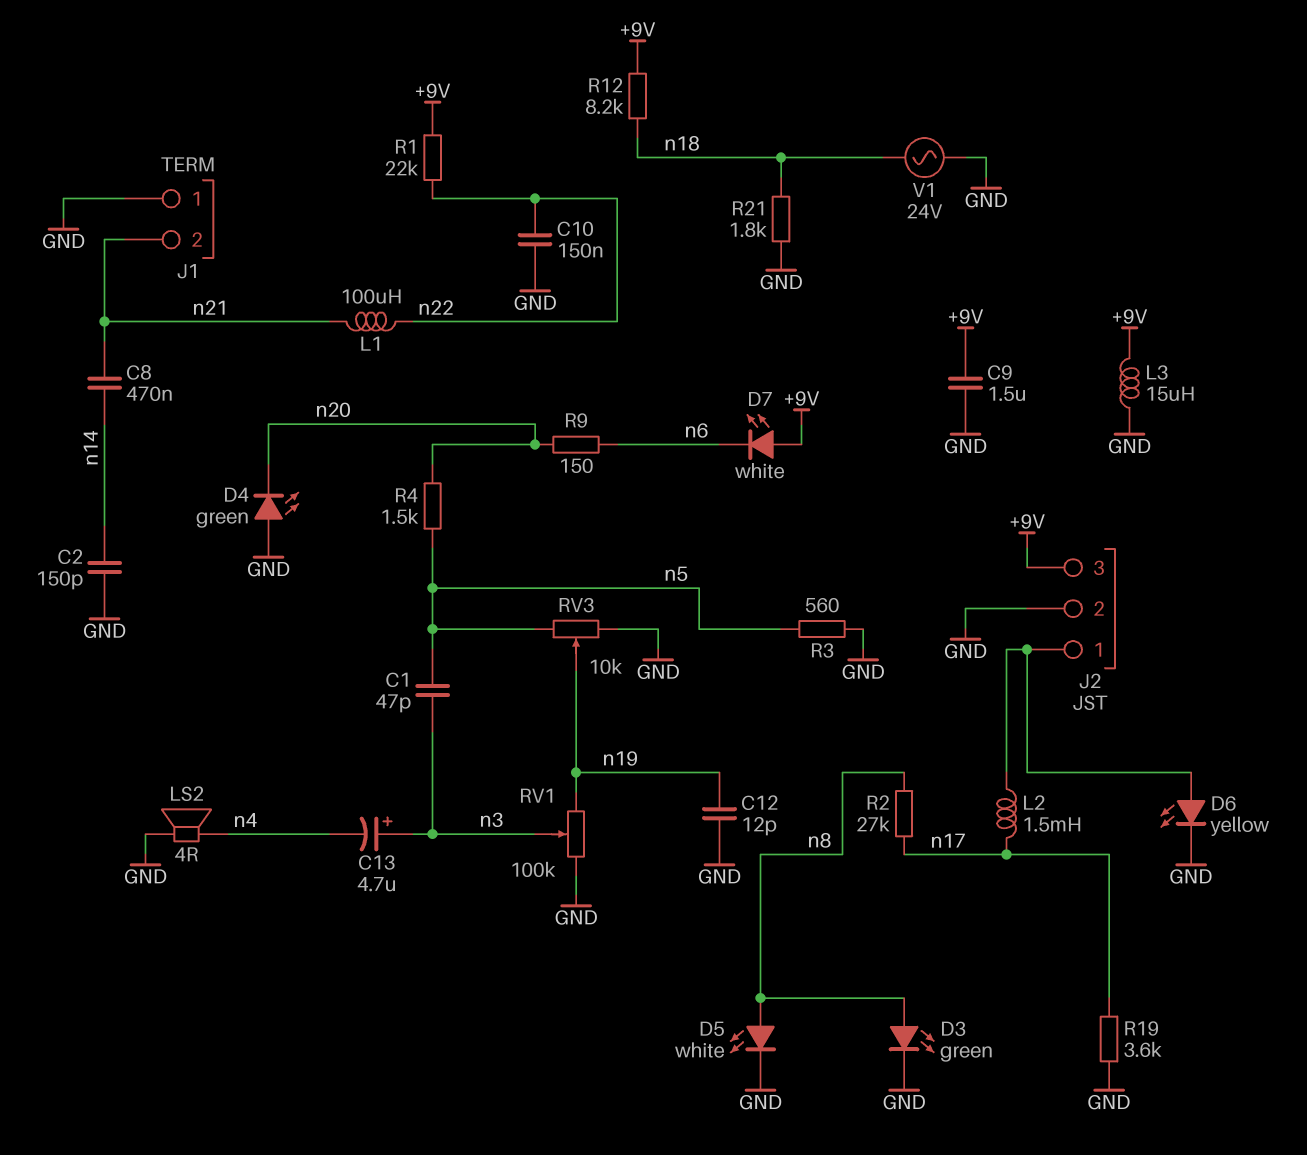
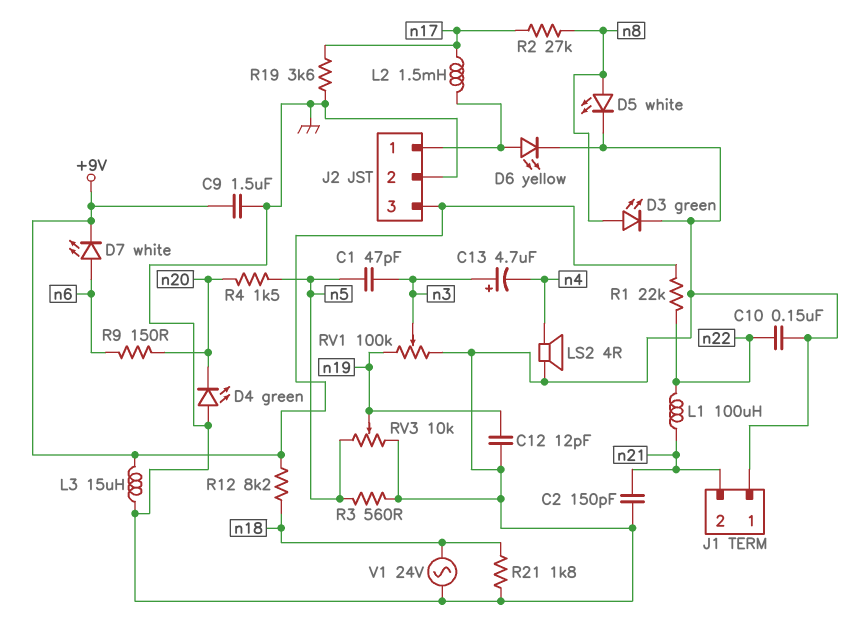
C2: 150pF (GND, n14) -> 150pF (GND, n21)
C8: 470nF (n14, n21) -> none
D7: LED white (A +9V, K n6) -> LED white (A n6, K +9V)

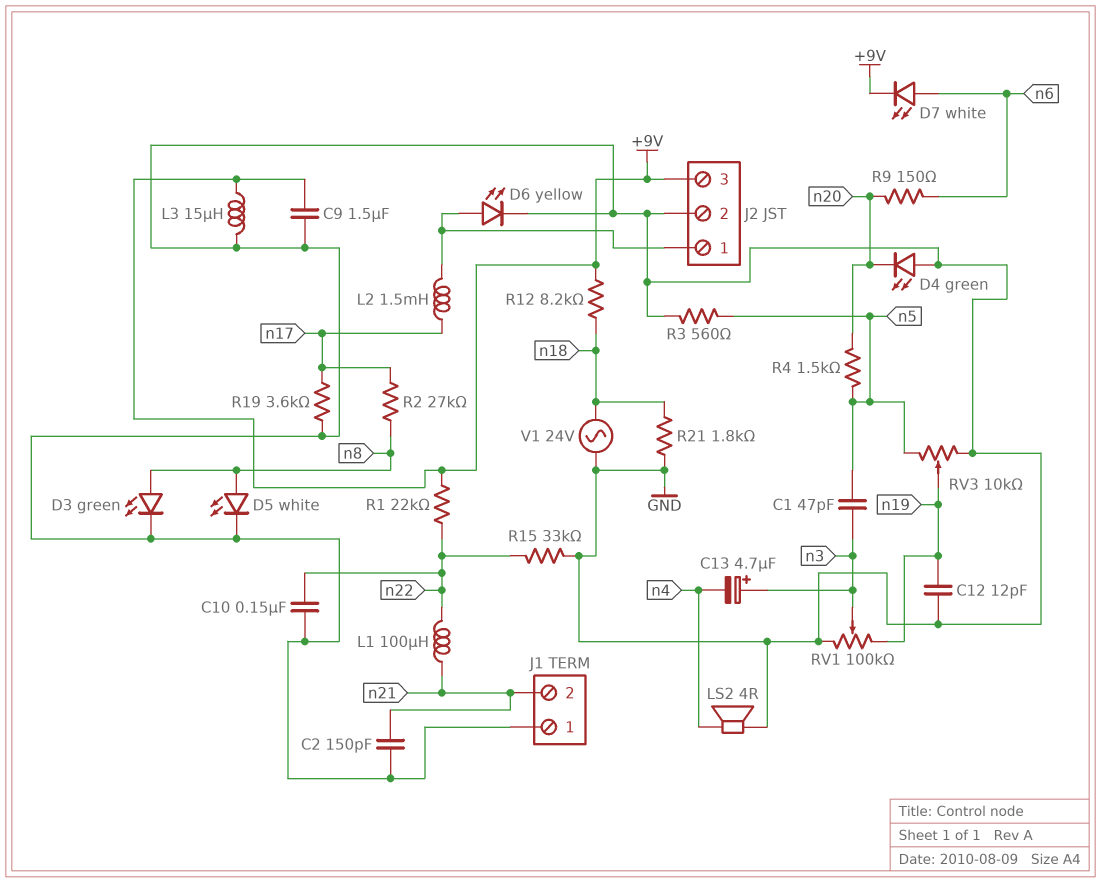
R15: none -> 33k (GND, n22)

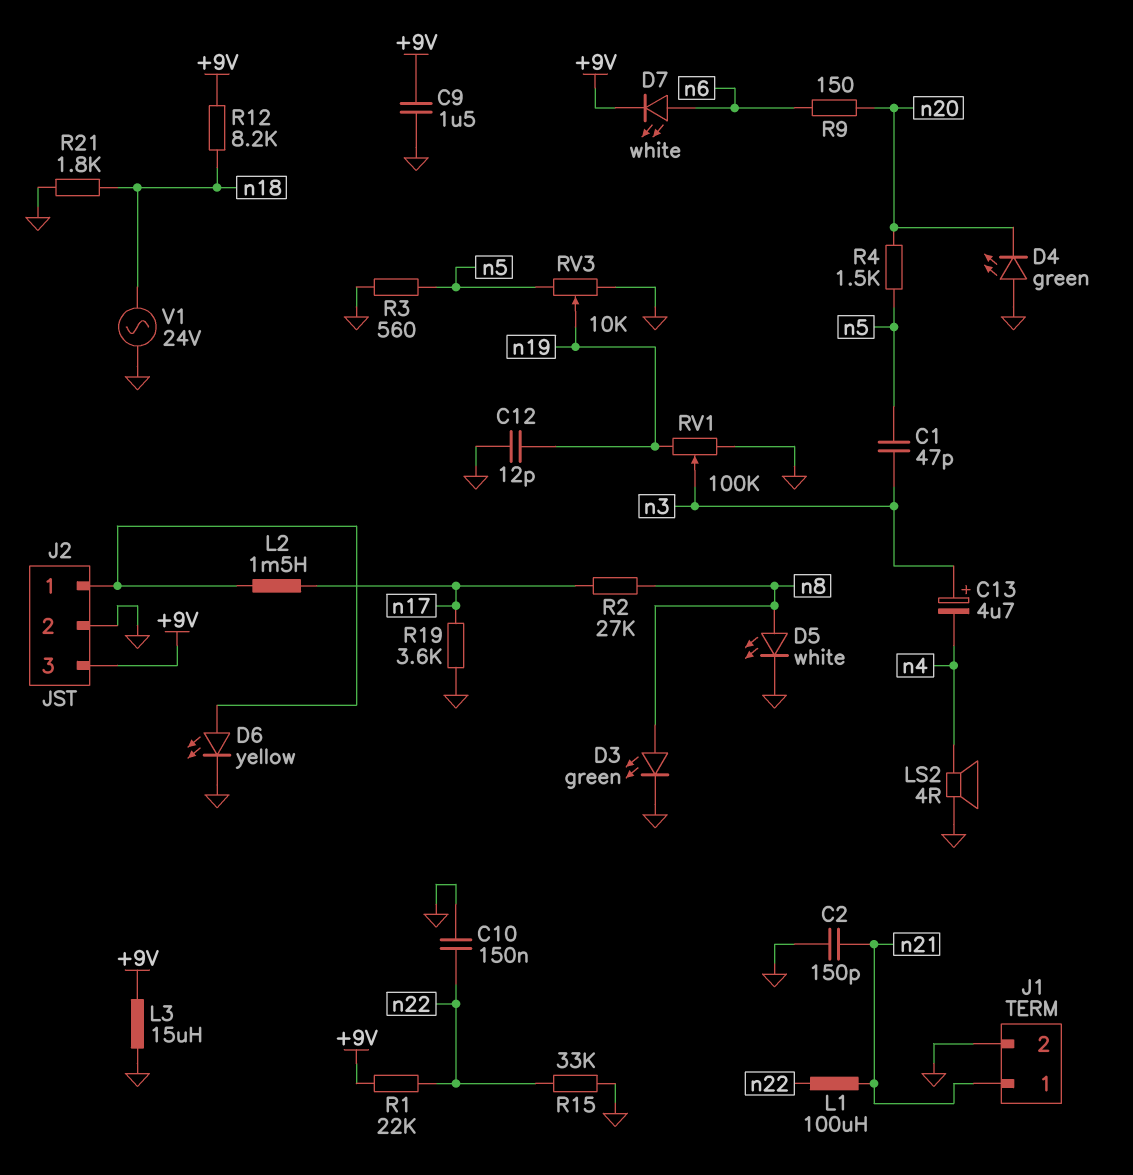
J1 pin 1: GND -> n21
J1 pin 2: n21 -> GND

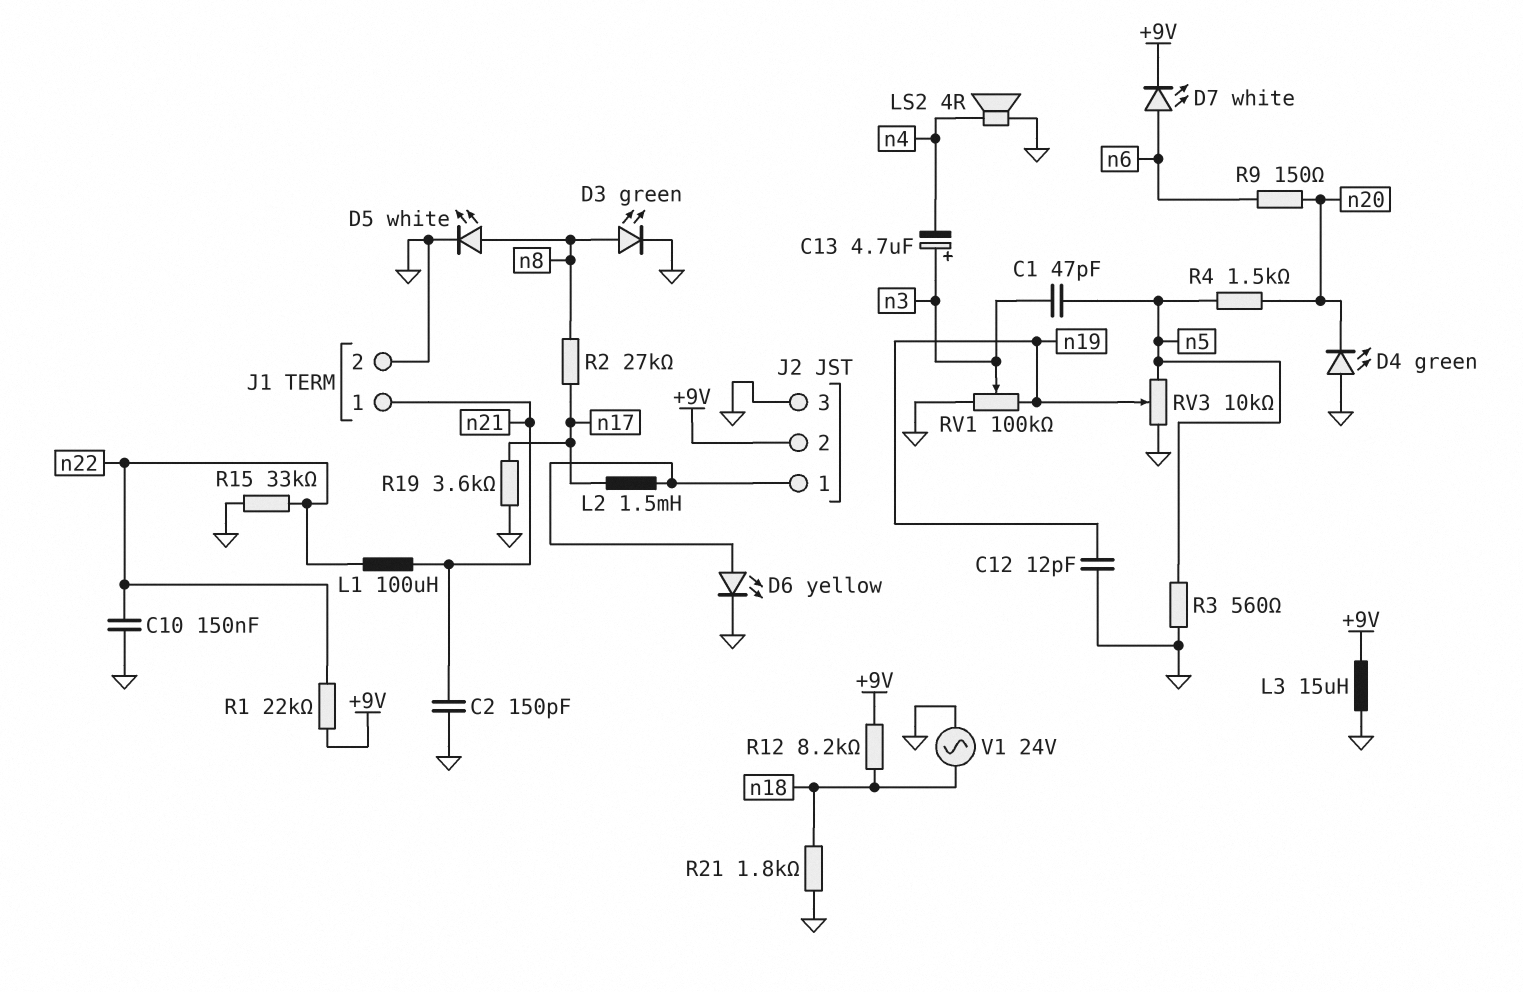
C9: 1.5uF (+9V, GND) -> none
J2 pin 2: GND -> +9V
J2 pin 3: +9V -> GND

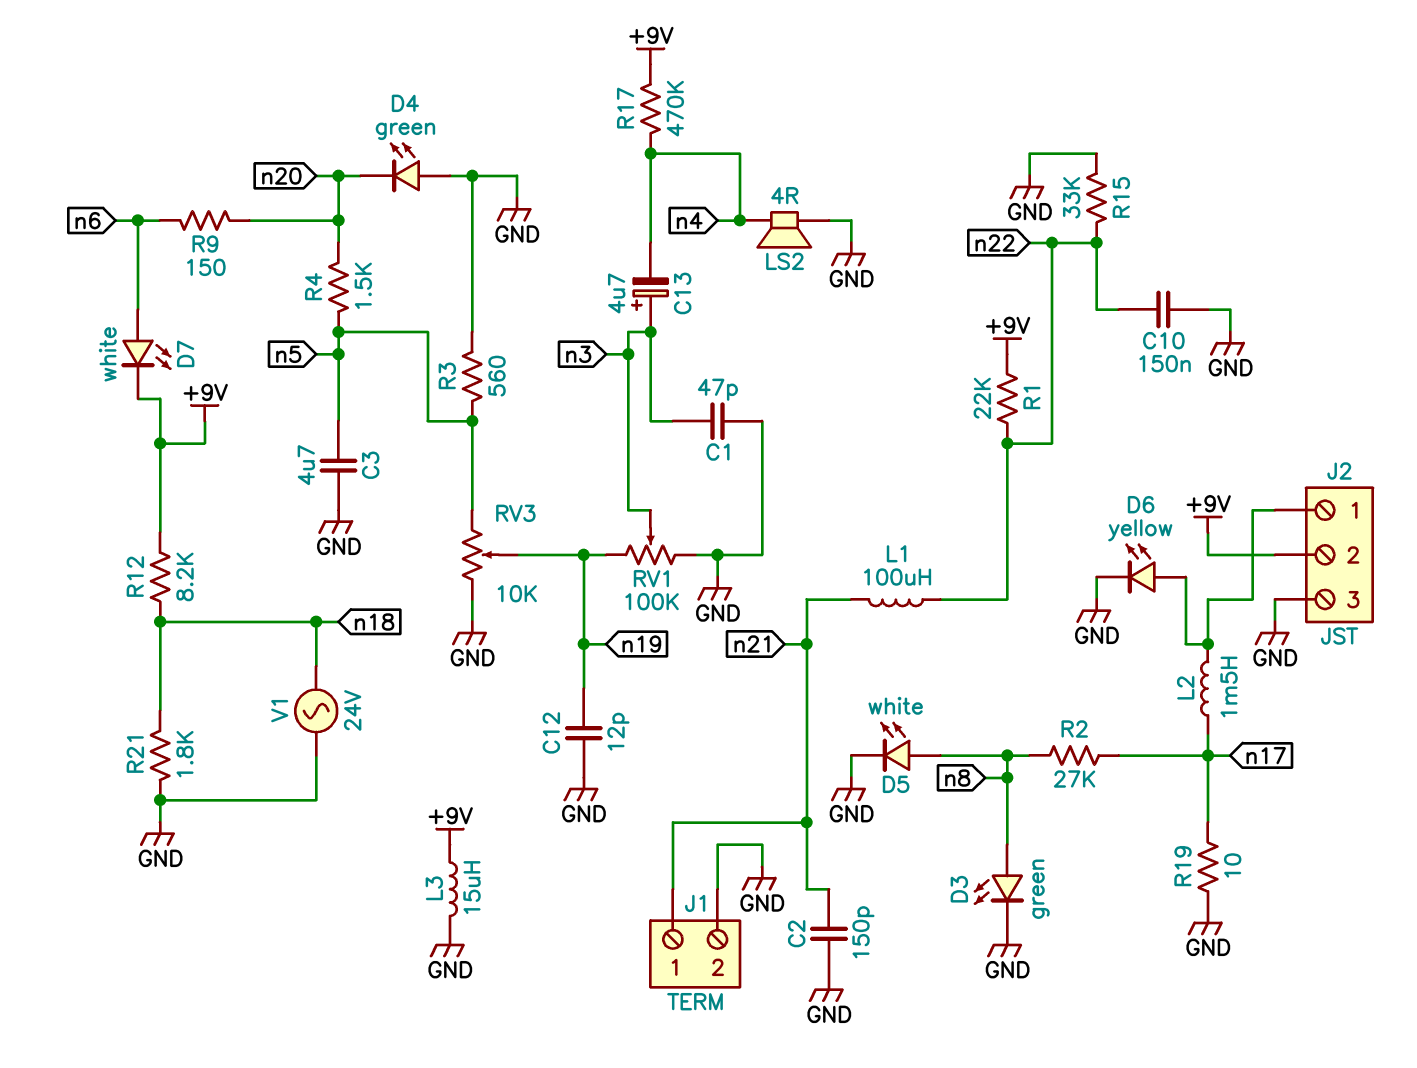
C1: 47pF (n3, n5) -> 47pF (GND, n3)
C3: none -> 4.7uF (GND, n5)
R17: none -> 470k (+9V, n4)
R19: 3.6k (GND, n17) -> 10 (GND, n17)

